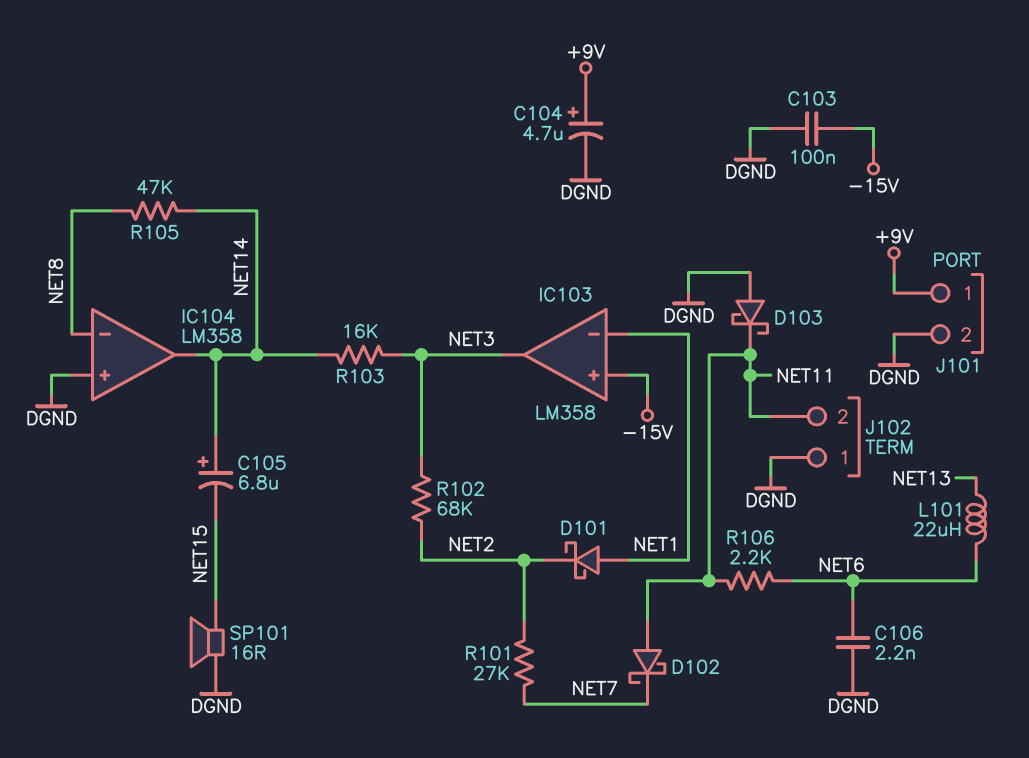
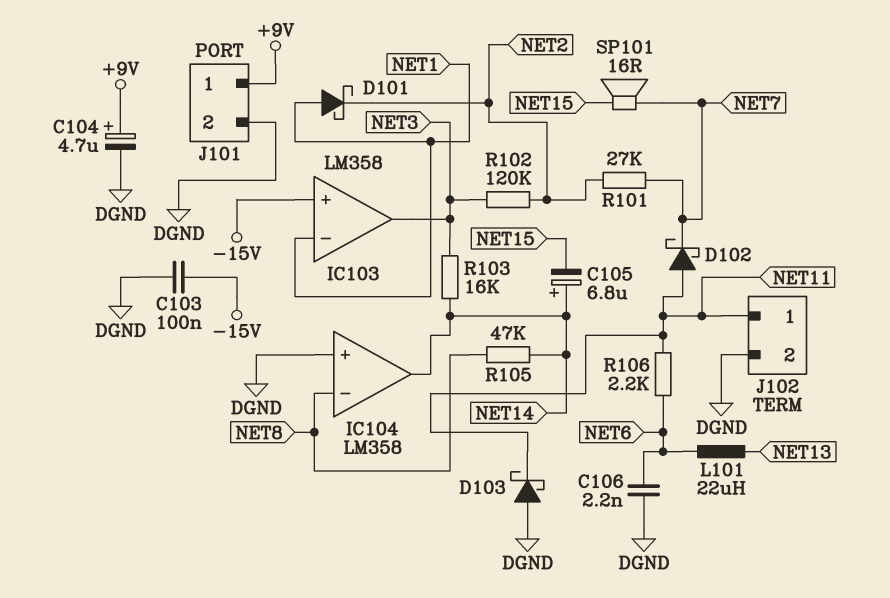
J102 pin 1: DGND -> NET11
J102 pin 2: NET11 -> DGND
R102: 68k (NET2, NET3) -> 120k (NET2, NET3)
SP101: speaker 16R (DGND, NET15) -> speaker 16R (NET7, NET15)

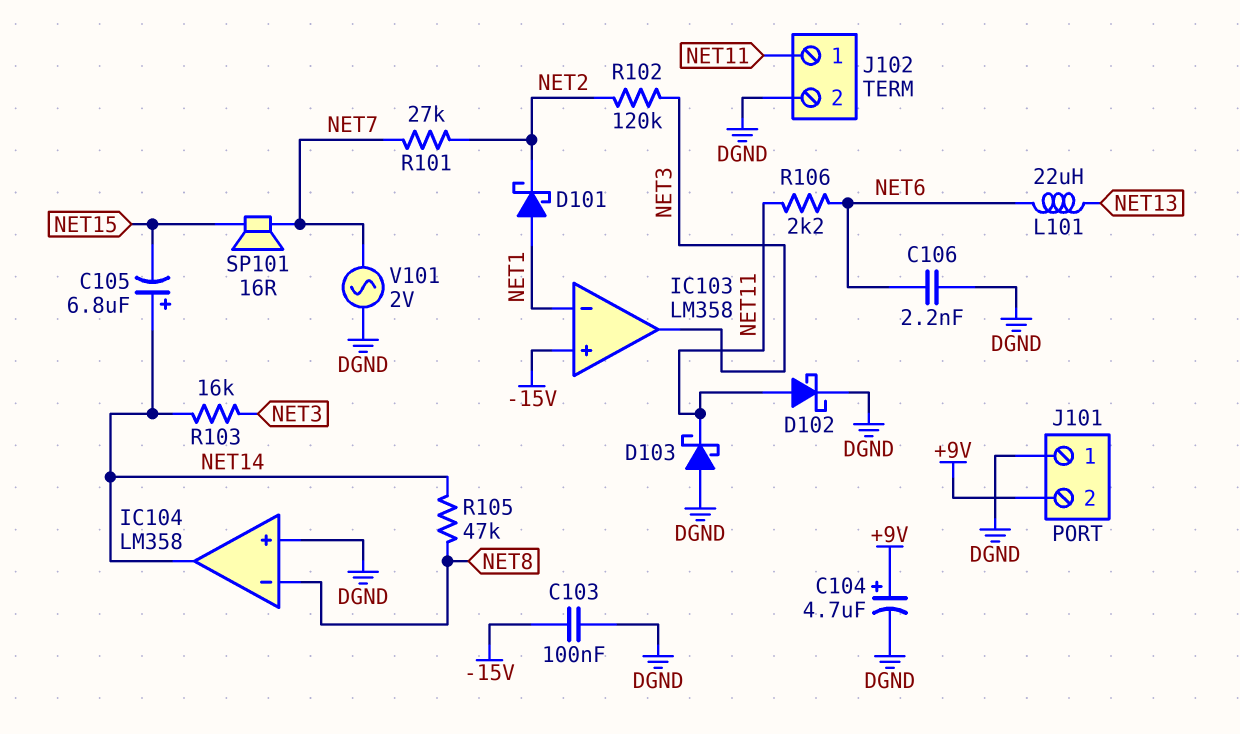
D102: schottky (A NET11, K NET7) -> schottky (A NET11, K DGND)
J101 pin 1: +9V -> DGND
J101 pin 2: DGND -> +9V
V101: none -> AC 2V (DGND, NET7)

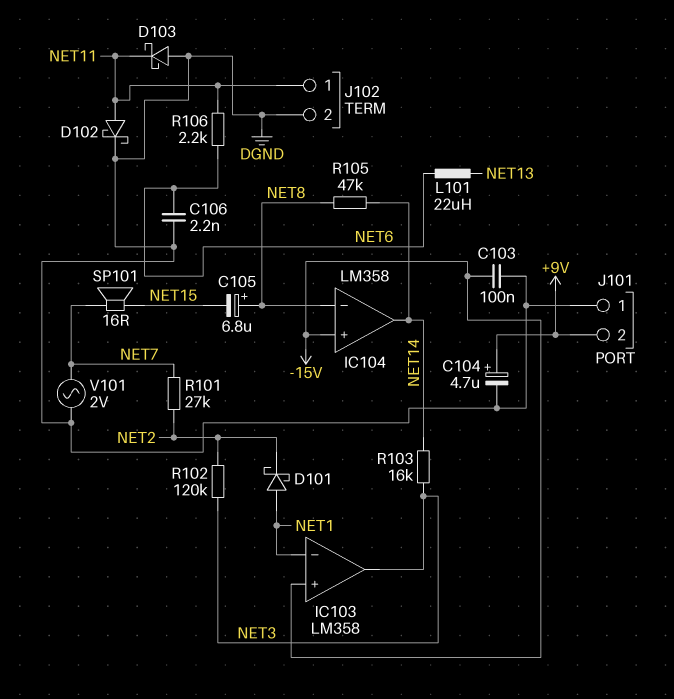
C105: 6.8uF (plus NET14, minus NET15) -> 6.8uF (plus NET8, minus NET15)
IC104 pin in+: DGND -> -15V

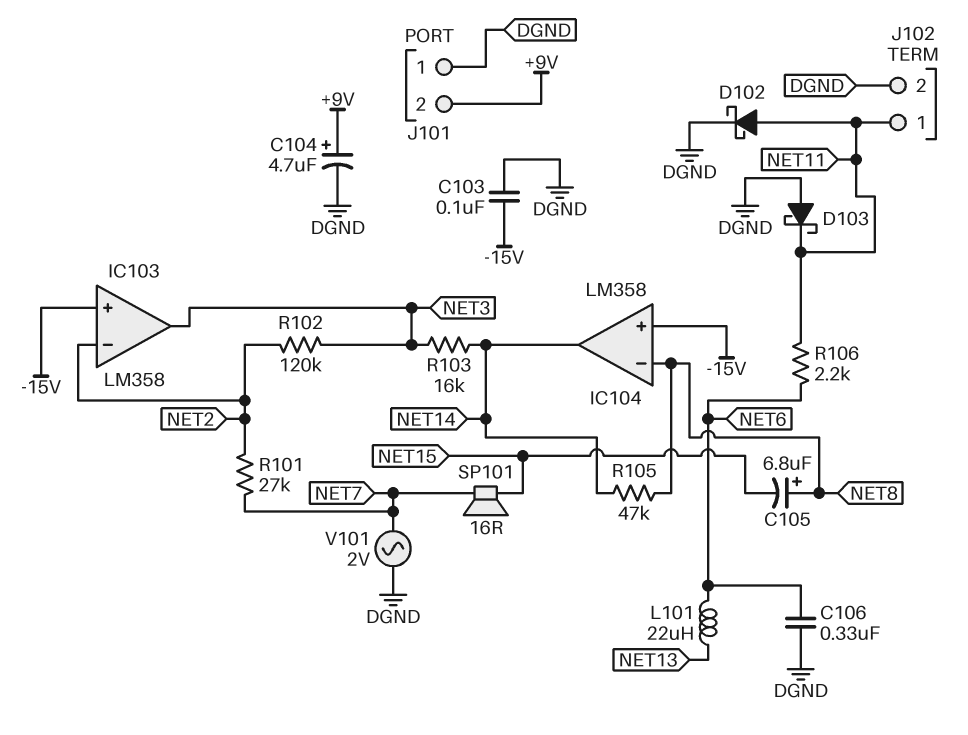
C106: 2.2nF (DGND, NET6) -> 330nF (DGND, NET6)
D101: schottky (A NET1, K NET2) -> none
IC103 pin in-: NET1 -> NET2

